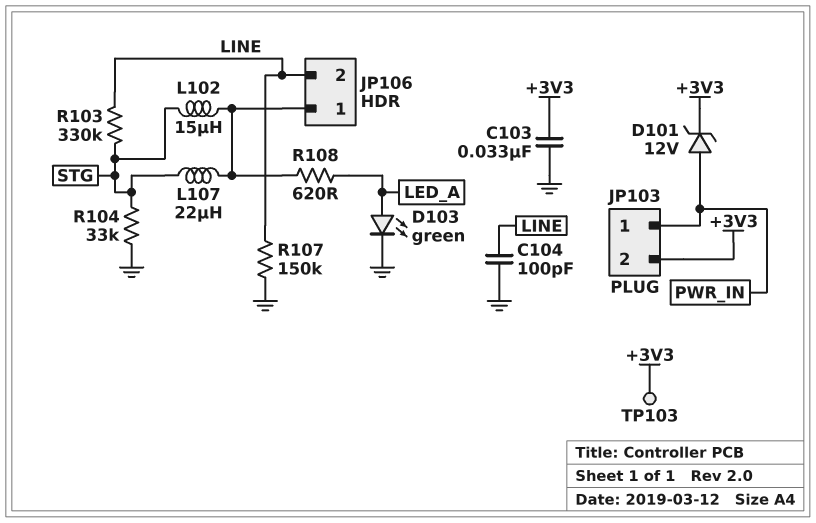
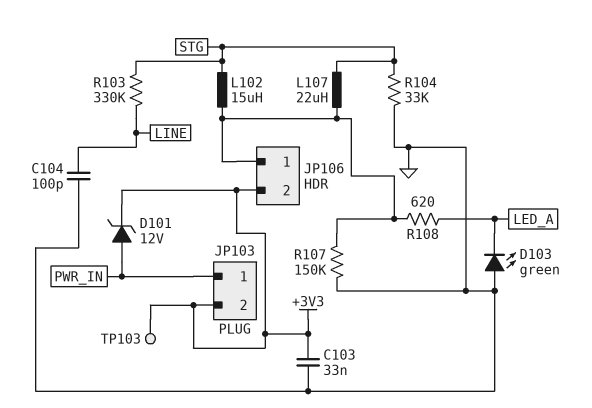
D103: LED green (A LED_A, K GND) -> LED green (A GND, K LED_A)
JP106 pin 2: LINE -> +3V3
R107: 150k (GND, LINE) -> 150k (GND, JP106/1)

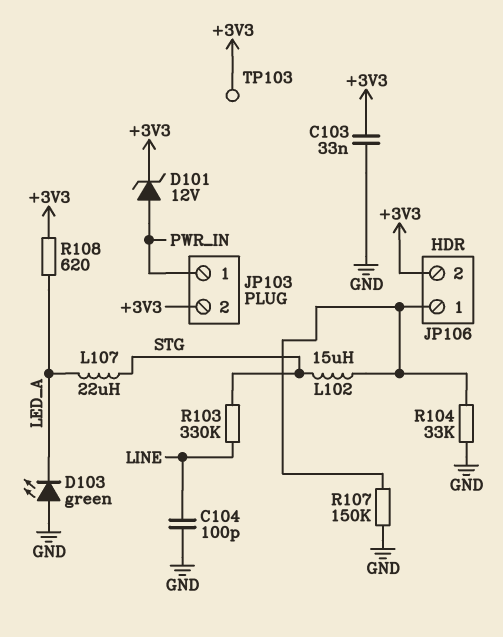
L107: 22uH (JP106/1, STG) -> 22uH (LED_A, STG)
R104: 33k (GND, STG) -> 33k (GND, JP106/1)
R108: 620 (JP106/1, LED_A) -> 620 (+3V3, LED_A)

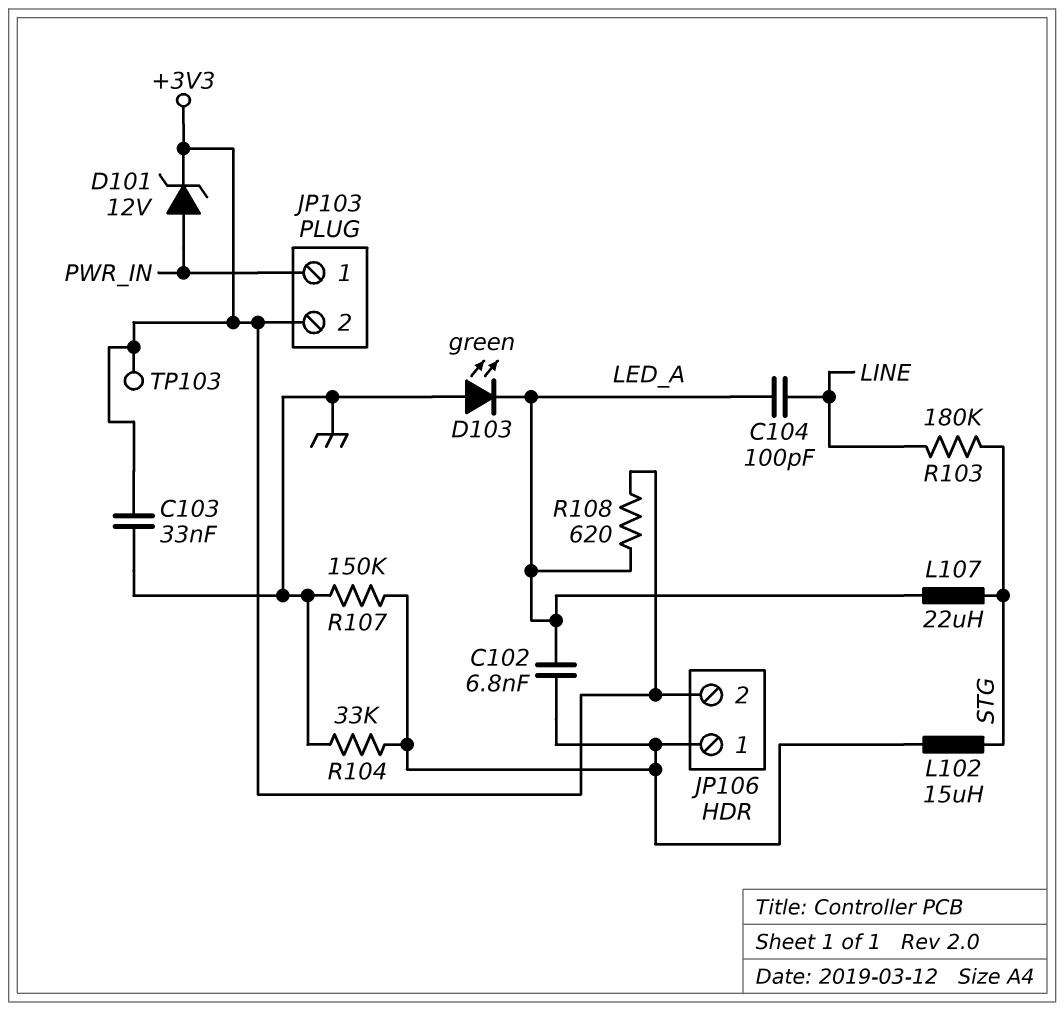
C102: none -> 6.8nF (JP106/1, LED_A)
C104: 100pF (GND, LINE) -> 100pF (LED_A, LINE)
R103: 330k (LINE, STG) -> 180k (LINE, STG)

